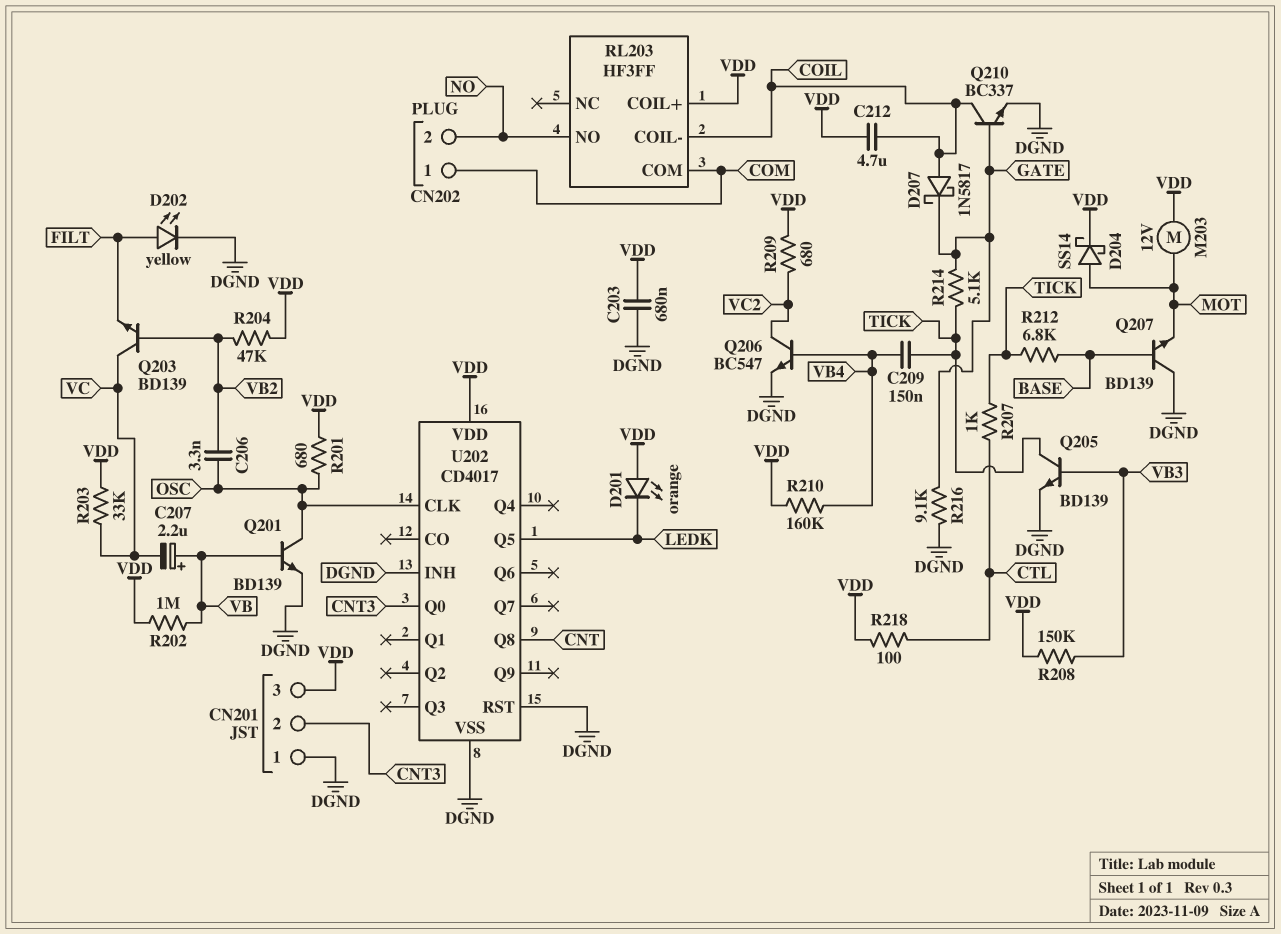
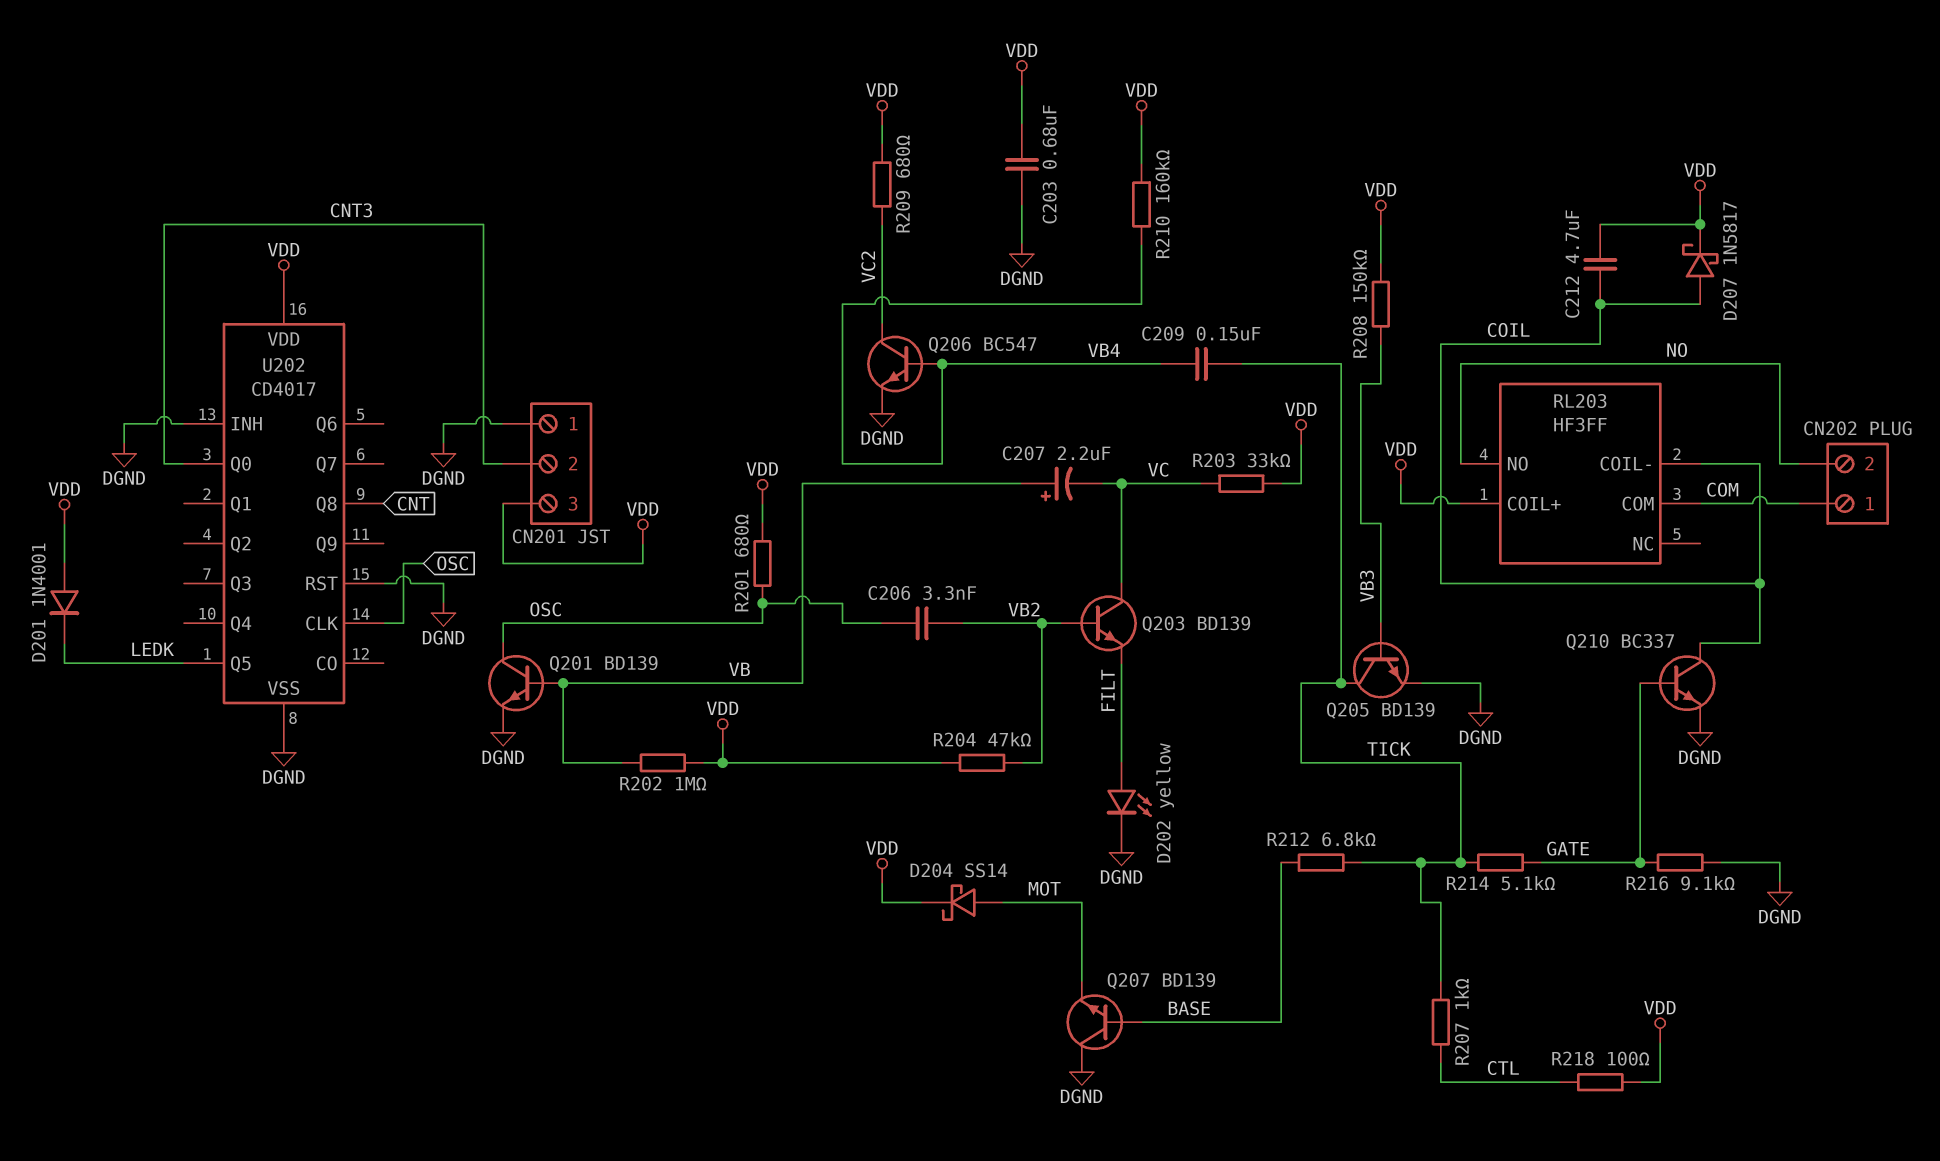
D201: LED orange (A VDD, K LEDK) -> diode 1N4001 (A VDD, K LEDK)
D207: schottky 1N5817 (A COIL, K GATE) -> schottky 1N5817 (A COIL, K VDD)
M203: motor 12V (MOT, VDD) -> none

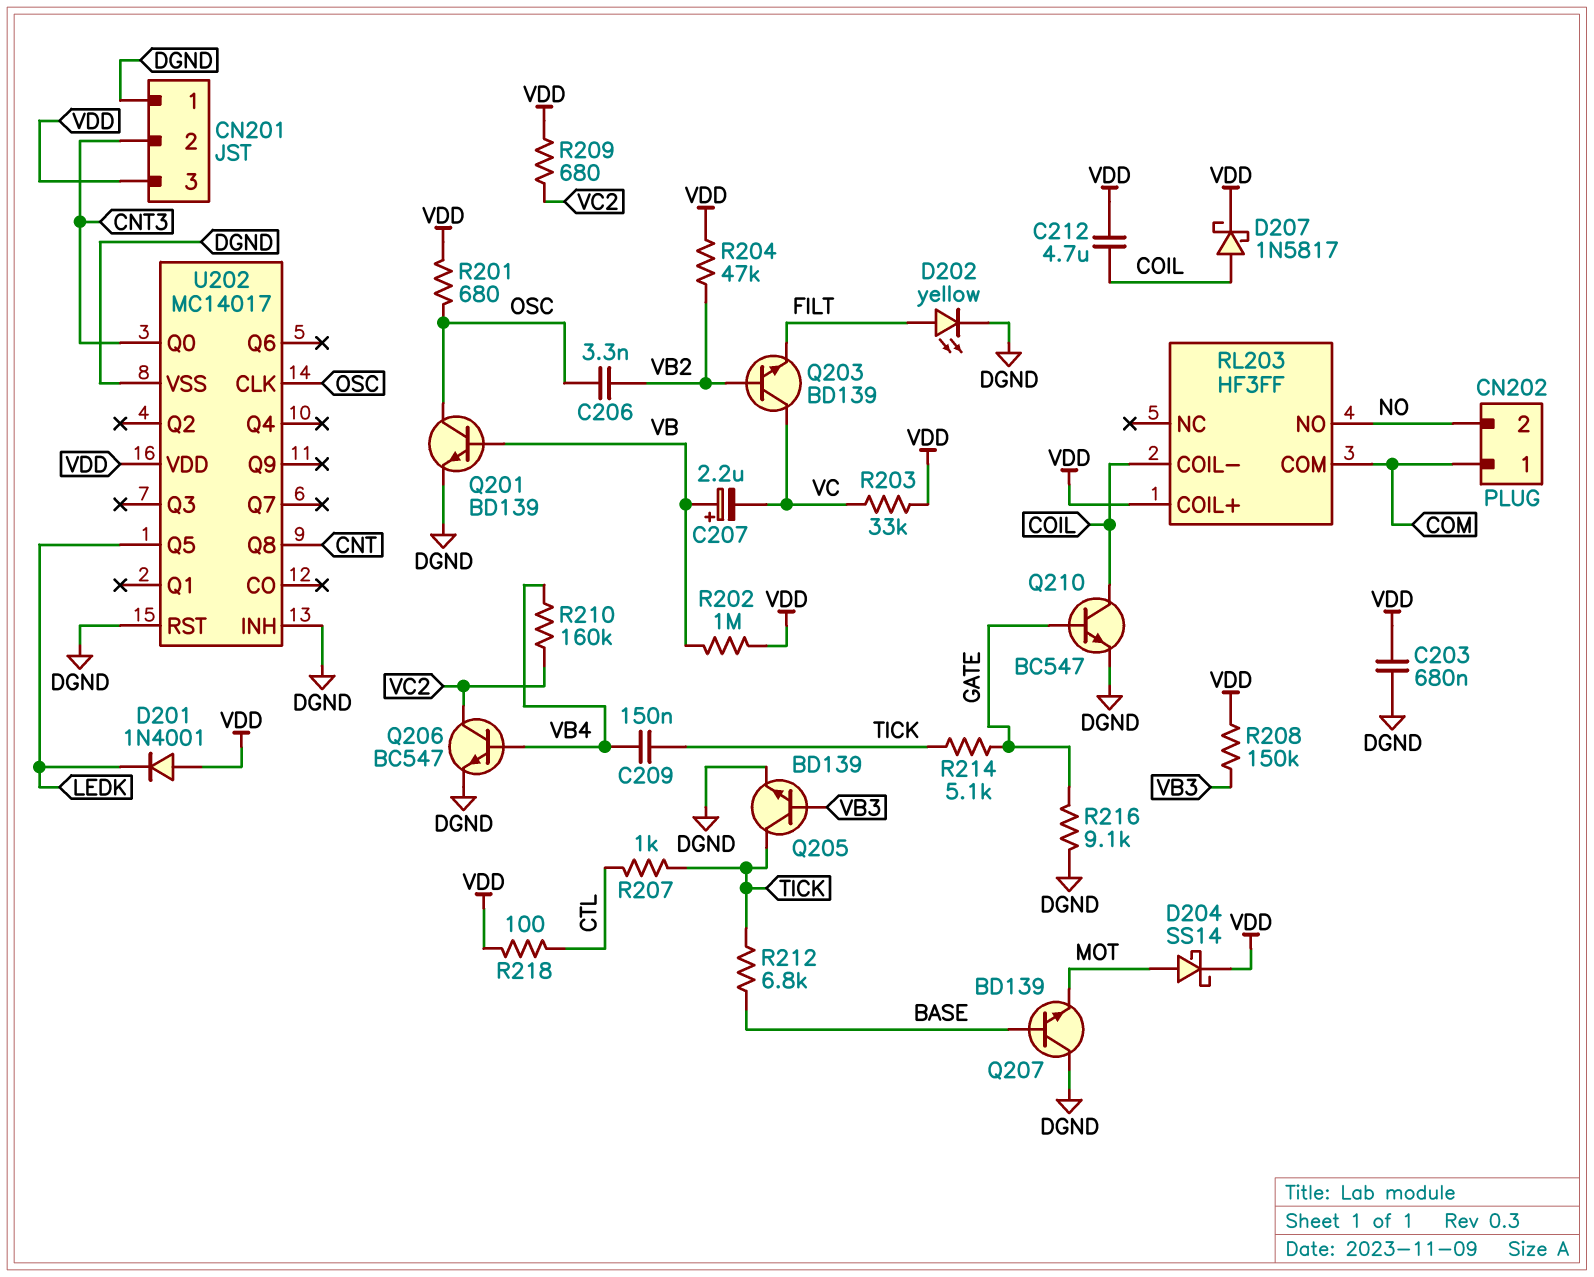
Q210: NPN BC337 (B GATE, C COIL, E DGND) -> NPN BC547 (B GATE, C COIL, E DGND)
R210: 160k (VB4, VDD) -> 160k (VB4, VC2)
U202: CD4017 -> MC14017

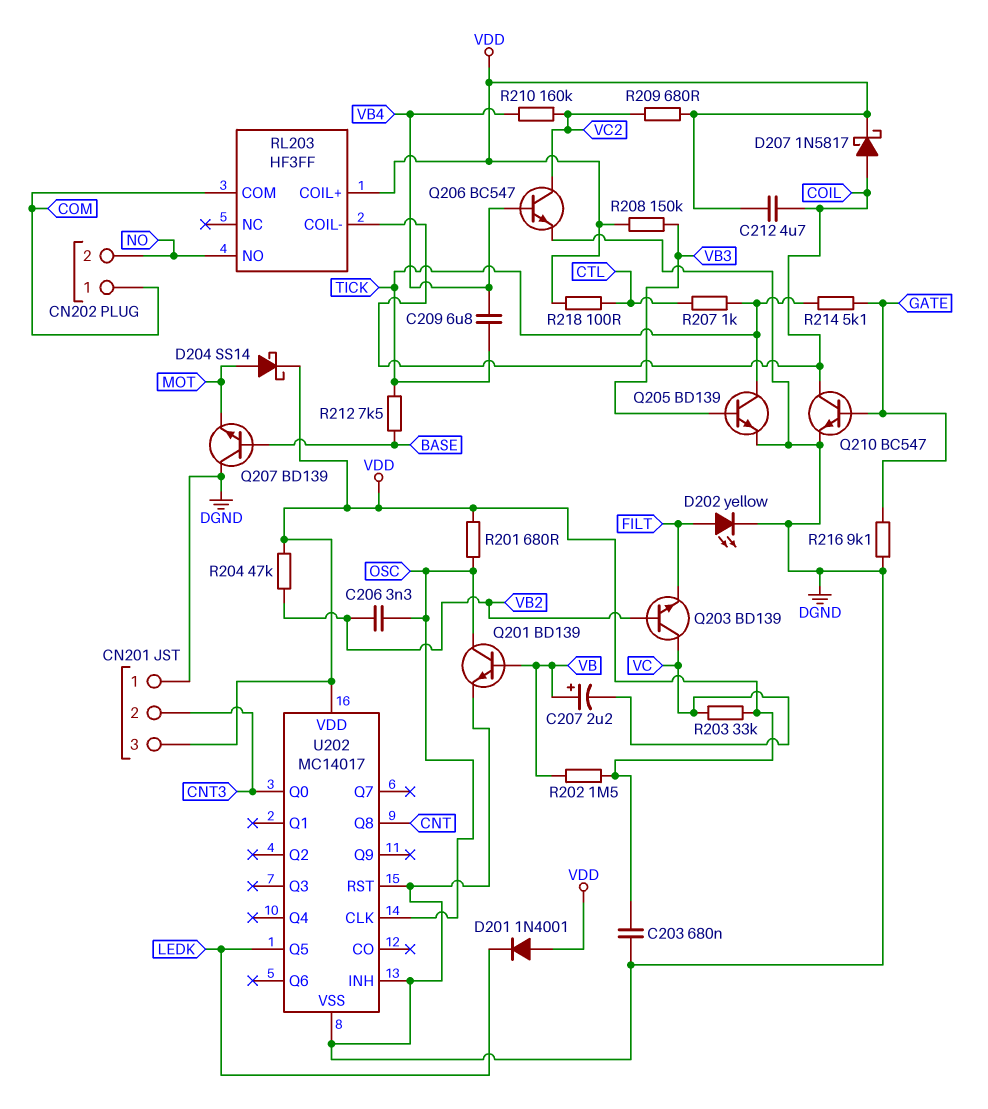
C209: 150nF (TICK, VB4) -> 6.8uF (TICK, VB4)
R202: 1M (VB, VDD) -> 1.5M (VB, VDD)
R212: 6.8k (BASE, TICK) -> 7.5k (BASE, TICK)

